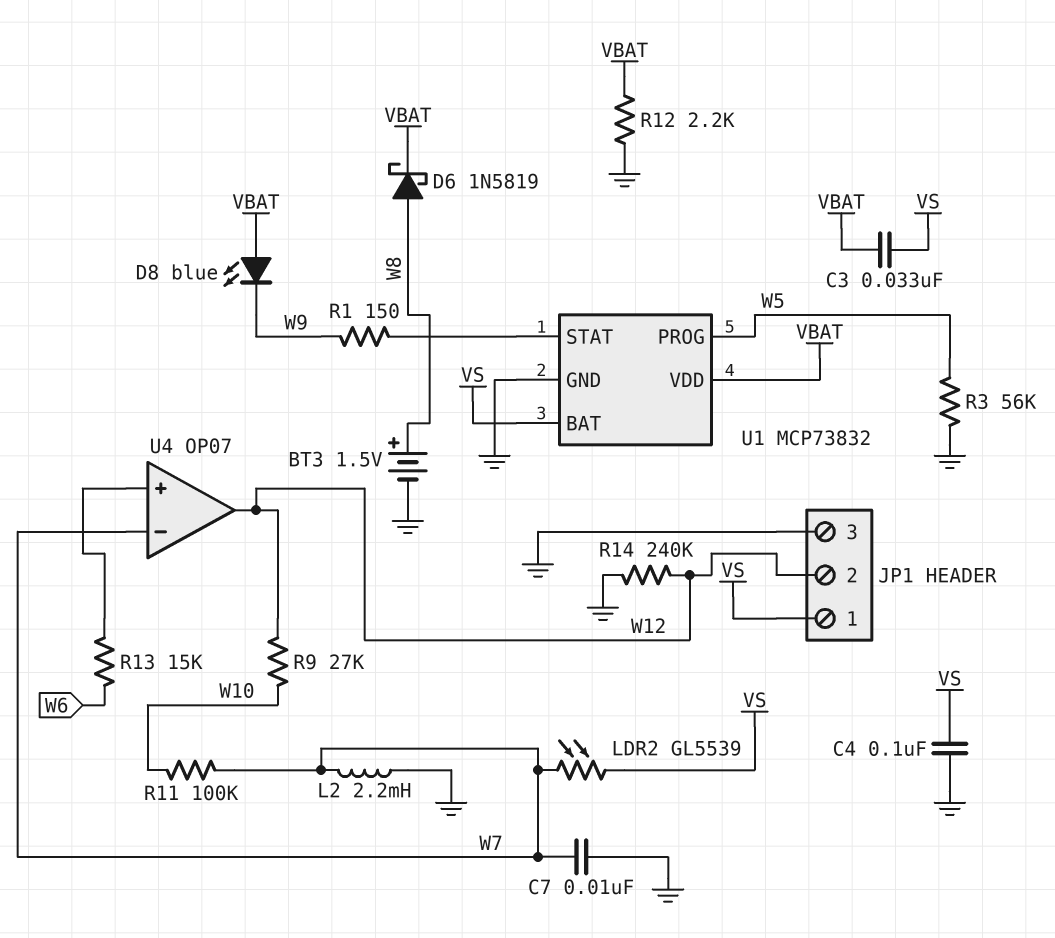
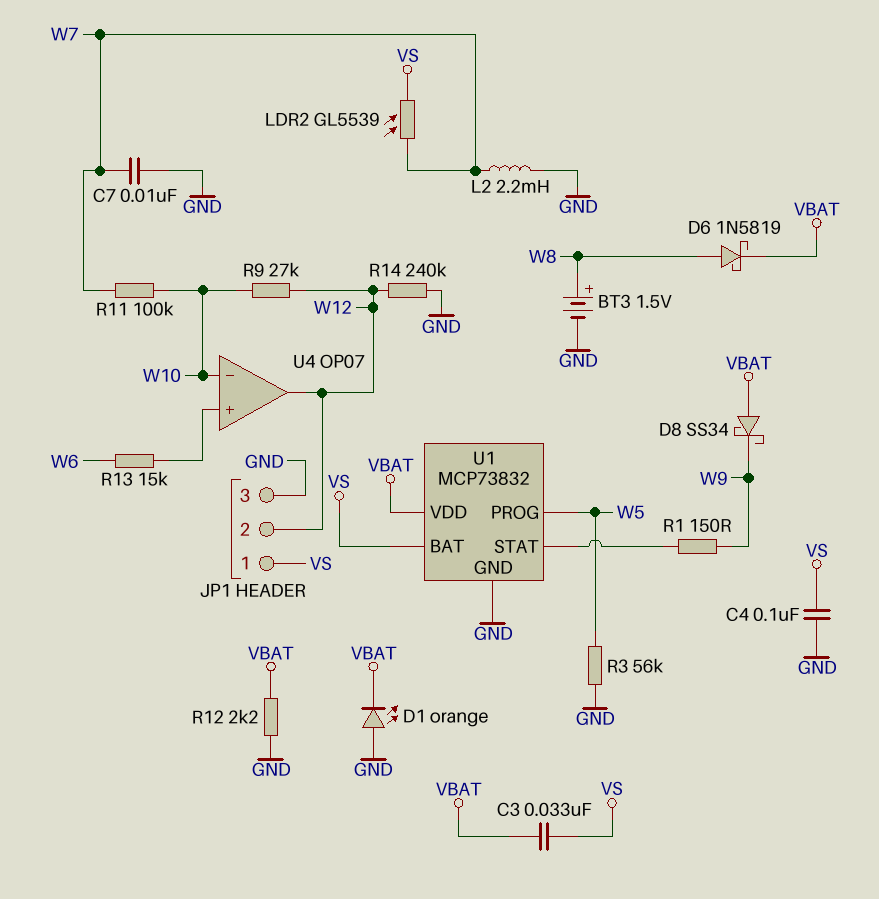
D1: none -> LED orange (A GND, K VBAT)
D8: LED blue (A VBAT, K W9) -> schottky SS34 (A VBAT, K W9)
U4 pin in-: W7 -> W10

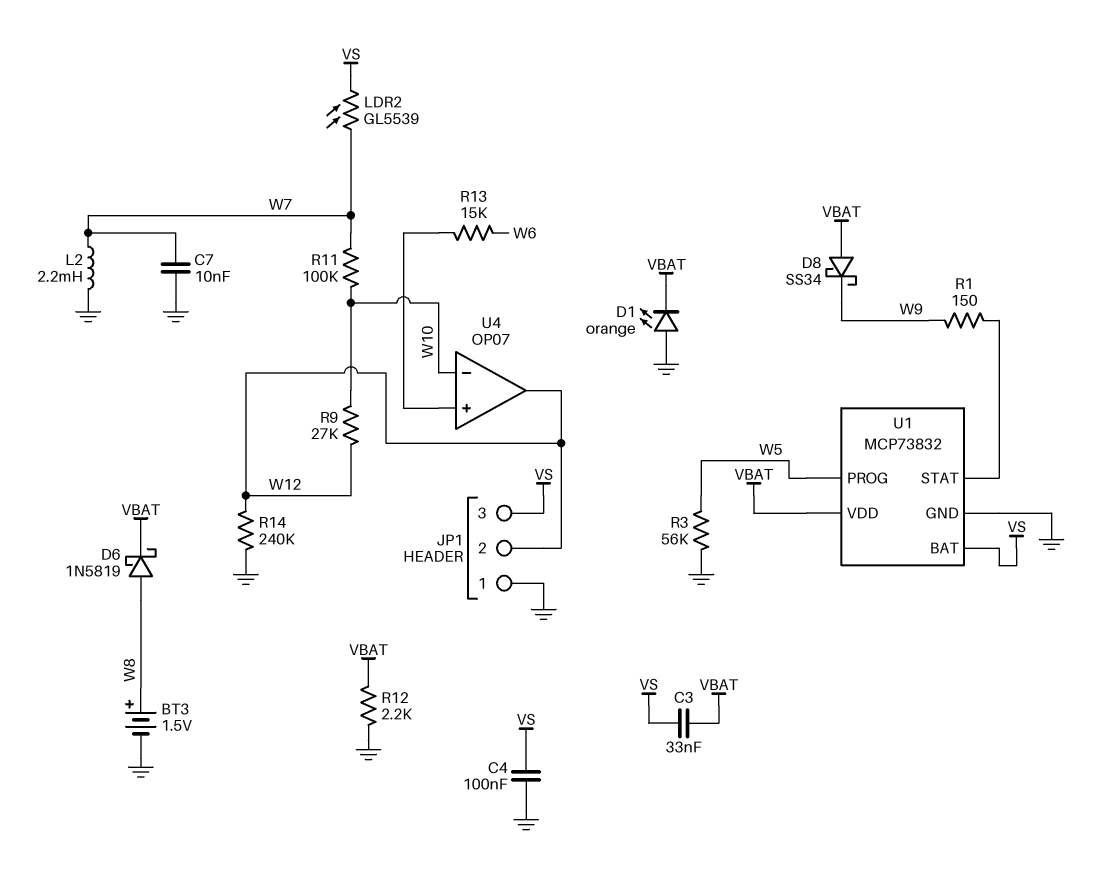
JP1 pin 1: VS -> GND
JP1 pin 3: GND -> VS

